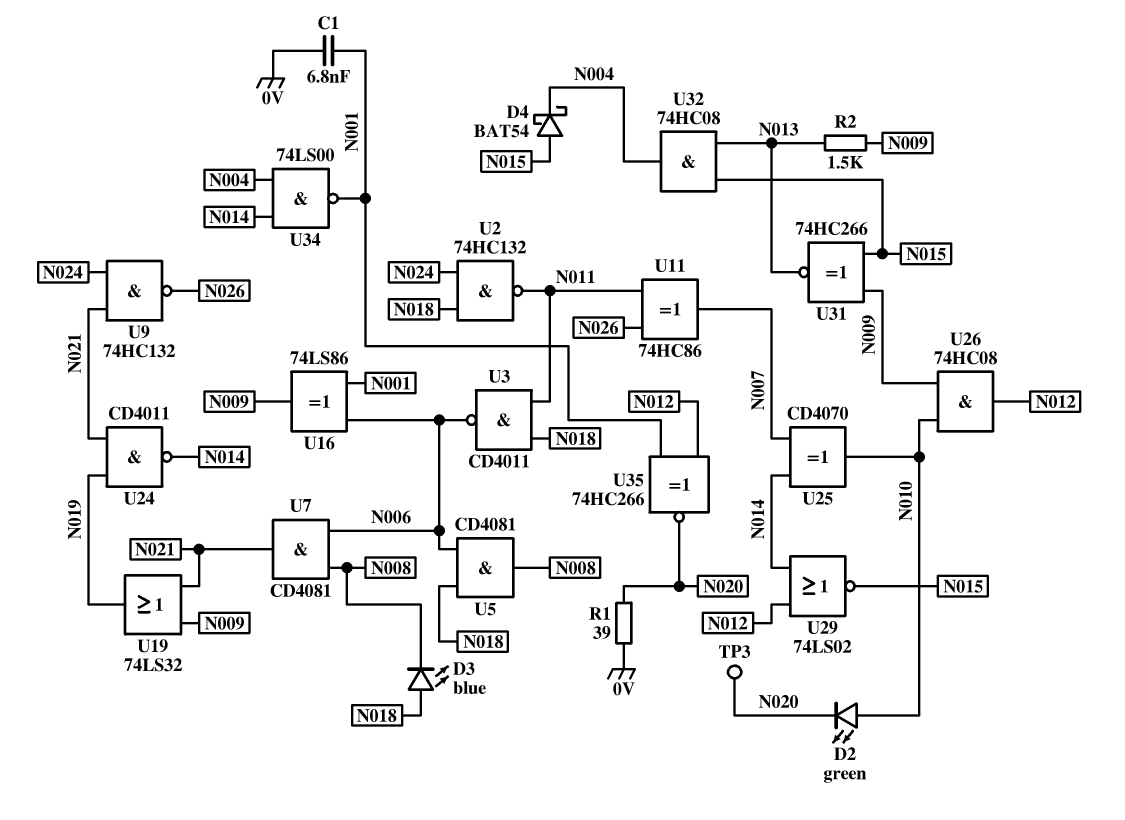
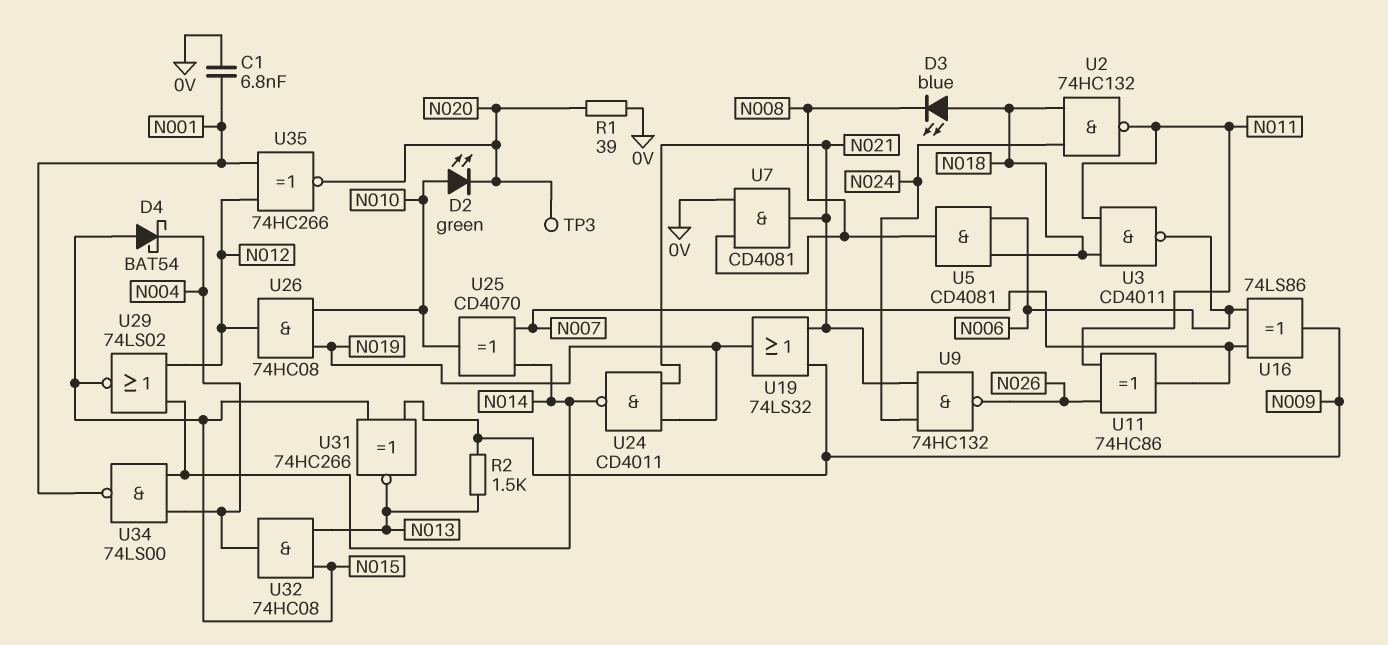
U7: AND CD4081 (in N006, in N008, out N021) -> AND CD4081 (in 0V, in N008, out N021)
U16: XOR 74LS86 (in N001, in N006, out N009) -> XOR 74LS86 (in N006, in N007, out N009)
U26: AND 74HC08 (in N009, in N010, out N012) -> AND 74HC08 (in N010, in N019, out N012)

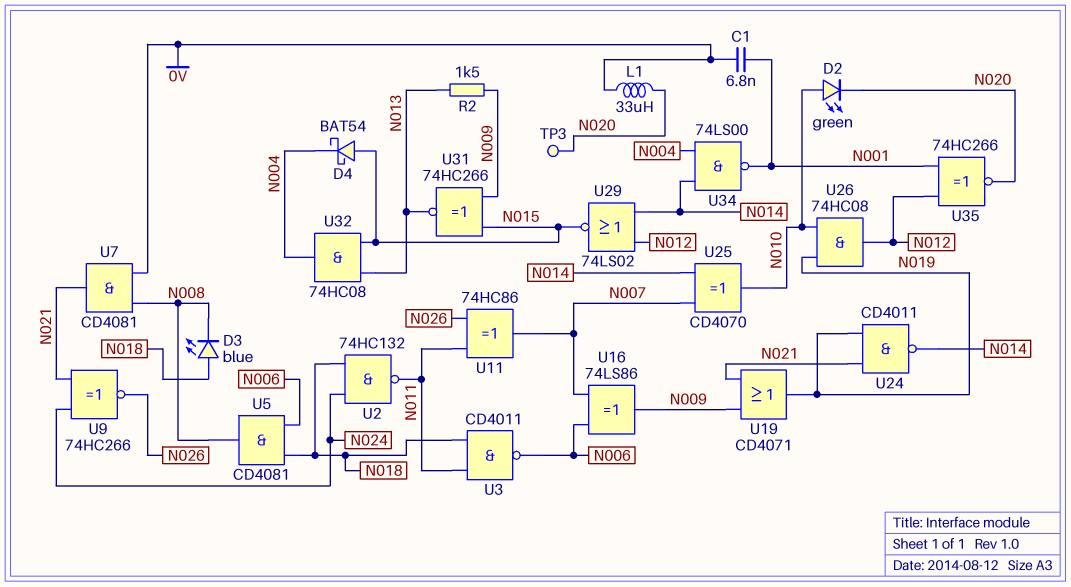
L1: none -> 33uH (0V, N020)
R1: 39 (0V, N020) -> none
U9: NAND 74HC132 (in N021, in N024, out N026) -> XNOR 74HC266 (in N021, in N024, out N026)
U19: OR 74LS32 (in N009, in N021, out N019) -> OR CD4071 (in N009, in N021, out N019)

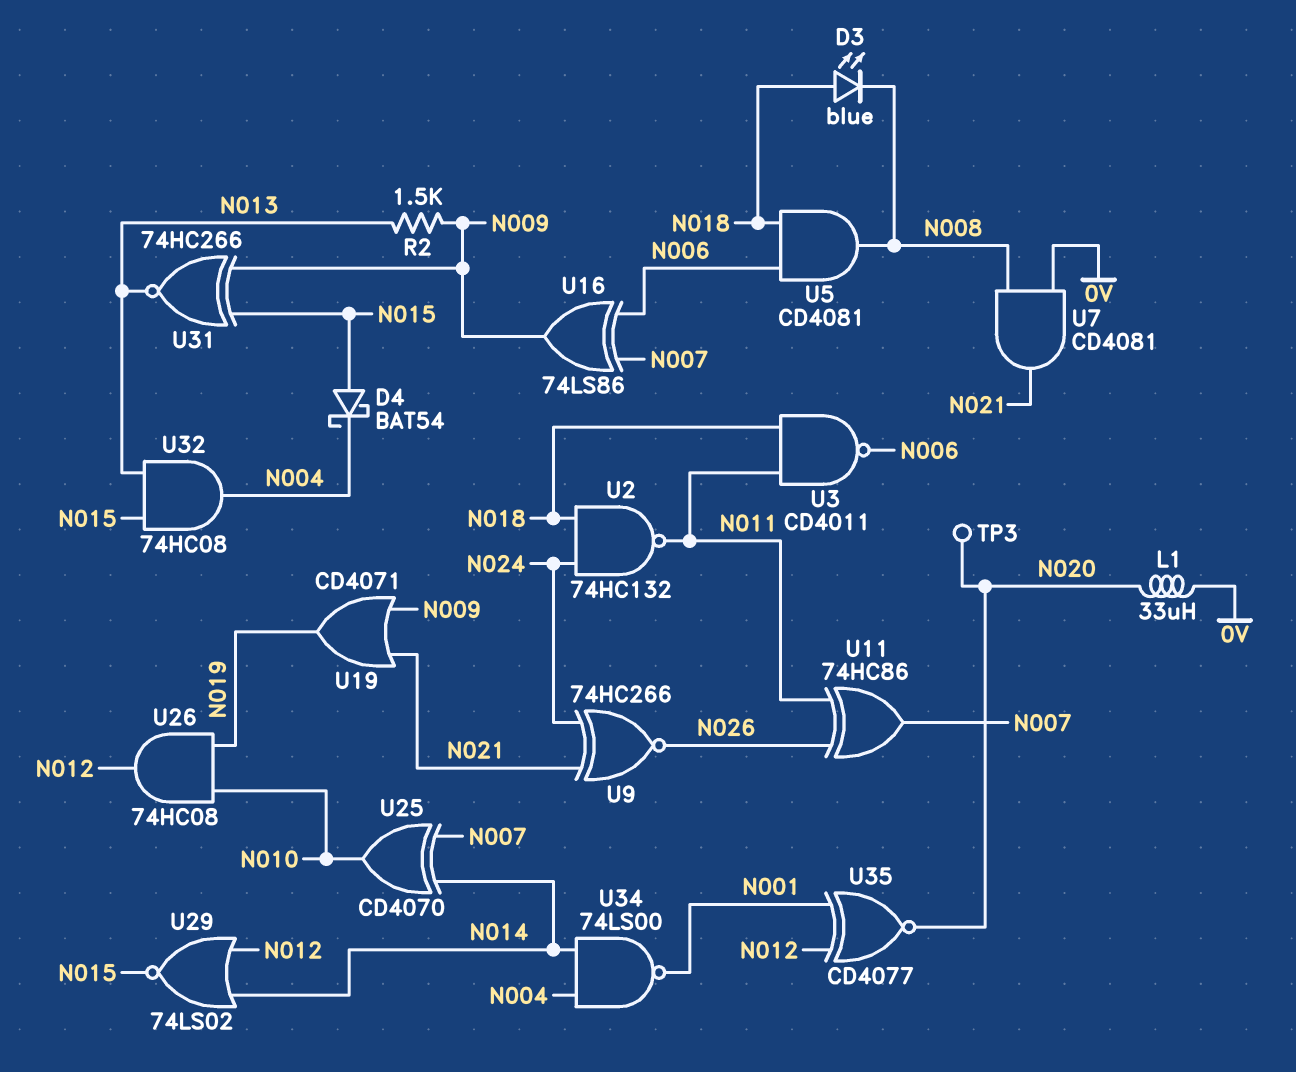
C1: 6.8nF (0V, N001) -> none
D2: LED green (A N010, K N020) -> none
U24: NAND CD4011 (in N019, in N021, out N014) -> none
U35: XNOR 74HC266 (in N001, in N012, out N020) -> XNOR CD4077 (in N001, in N012, out N020)

